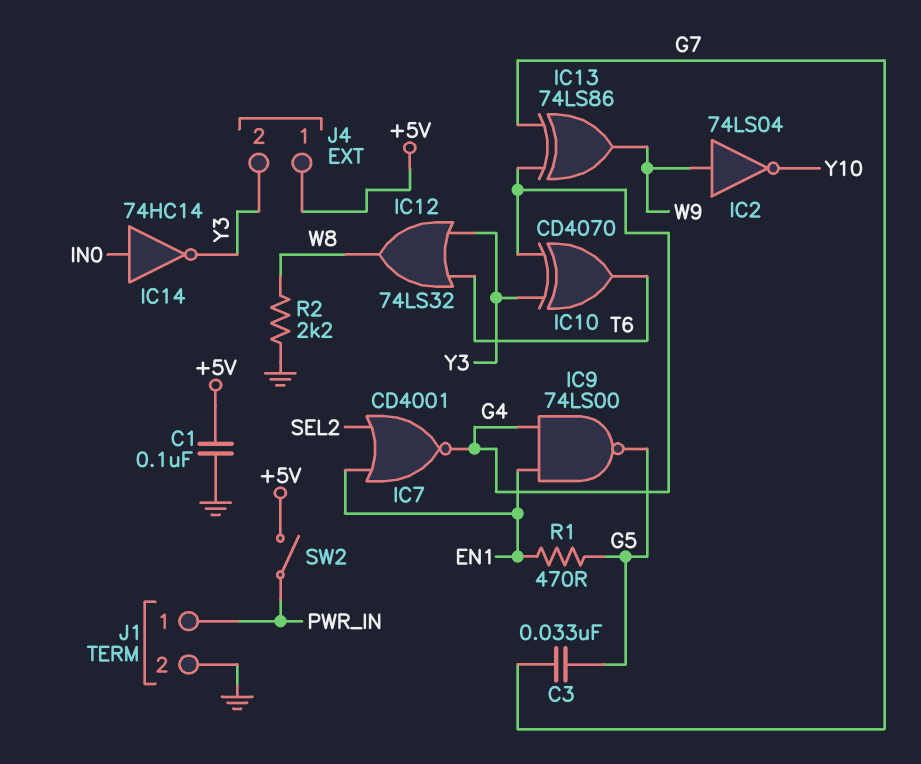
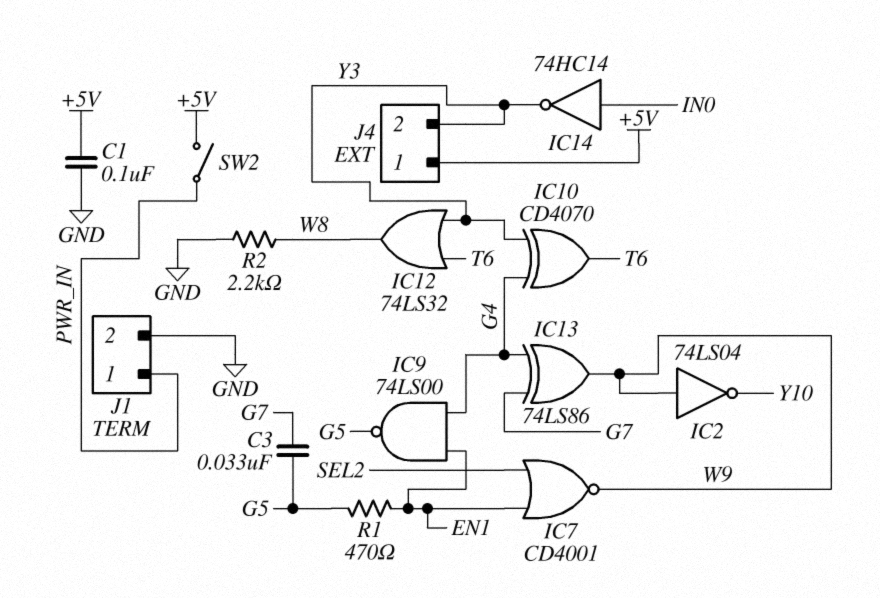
IC7: NOR CD4001 (in EN1, in SEL2, out G4) -> NOR CD4001 (in EN1, in SEL2, out W9)

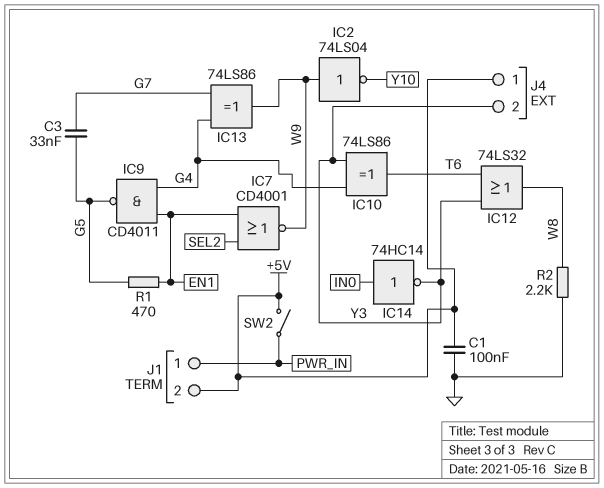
IC9: NAND 74LS00 (in EN1, in G4, out G5) -> NAND CD4011 (in EN1, in G4, out G5)
IC10: XOR CD4070 (in G4, in Y3, out T6) -> XOR 74LS86 (in G4, in Y3, out T6)
J1 pin 2: GND -> +5V

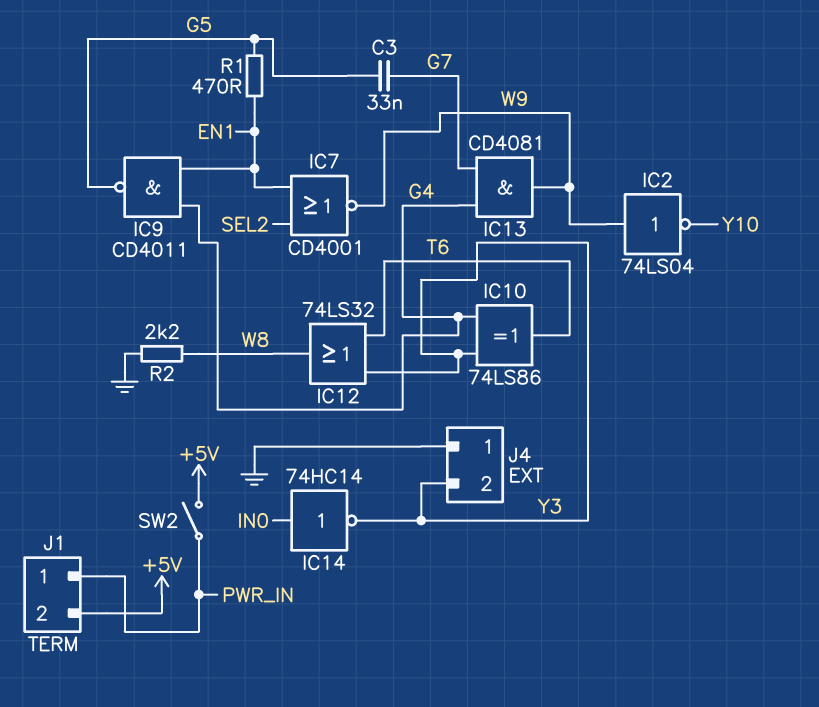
C1: 100nF (+5V, GND) -> none
IC13: XOR 74LS86 (in G4, in G7, out W9) -> AND CD4081 (in G4, in G7, out W9)
J4 pin 1: +5V -> GND

